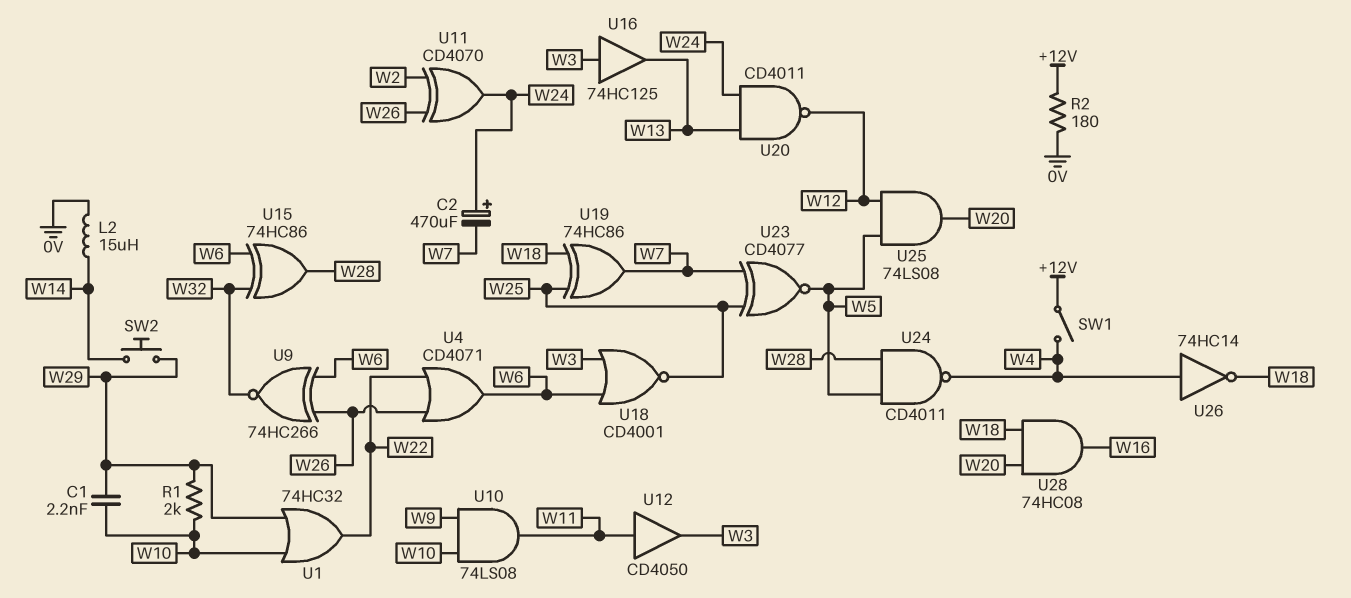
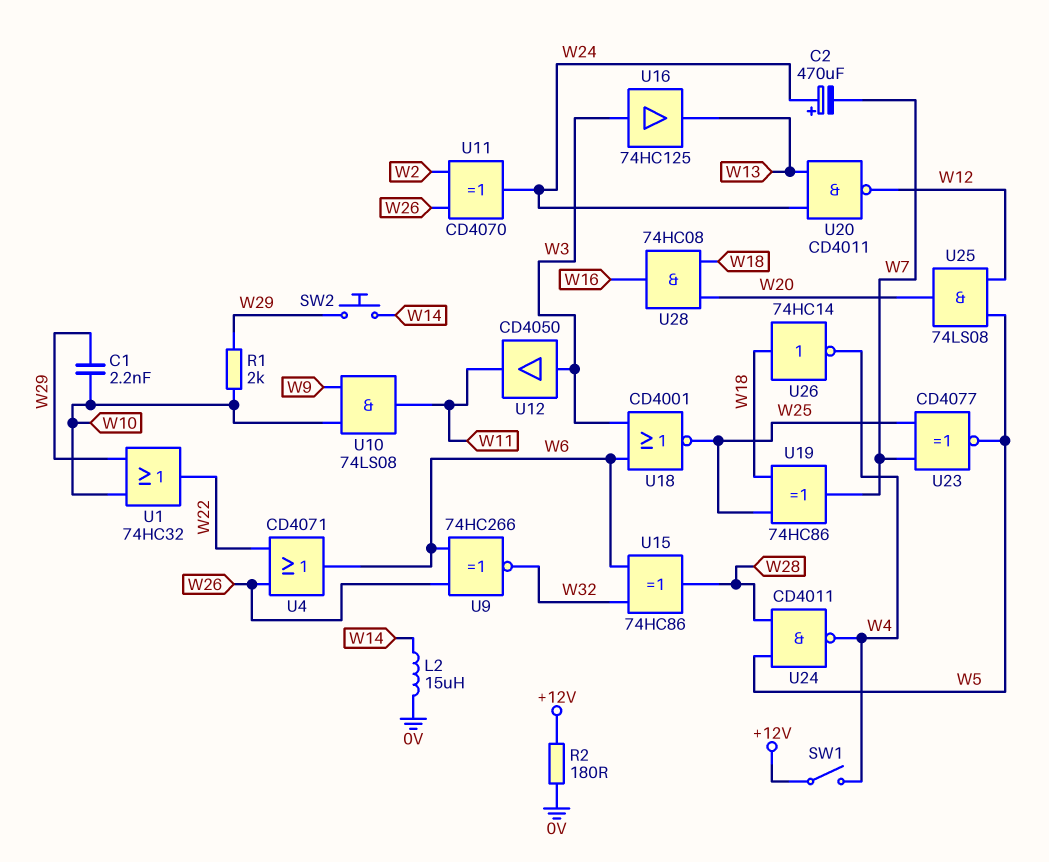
U12: buffer CD4050 (in W11, out W3) -> buffer CD4050 (in W3, out W11)
U26: NOT 74HC14 (in W4, out W18) -> NOT 74HC14 (in W18, out W4)

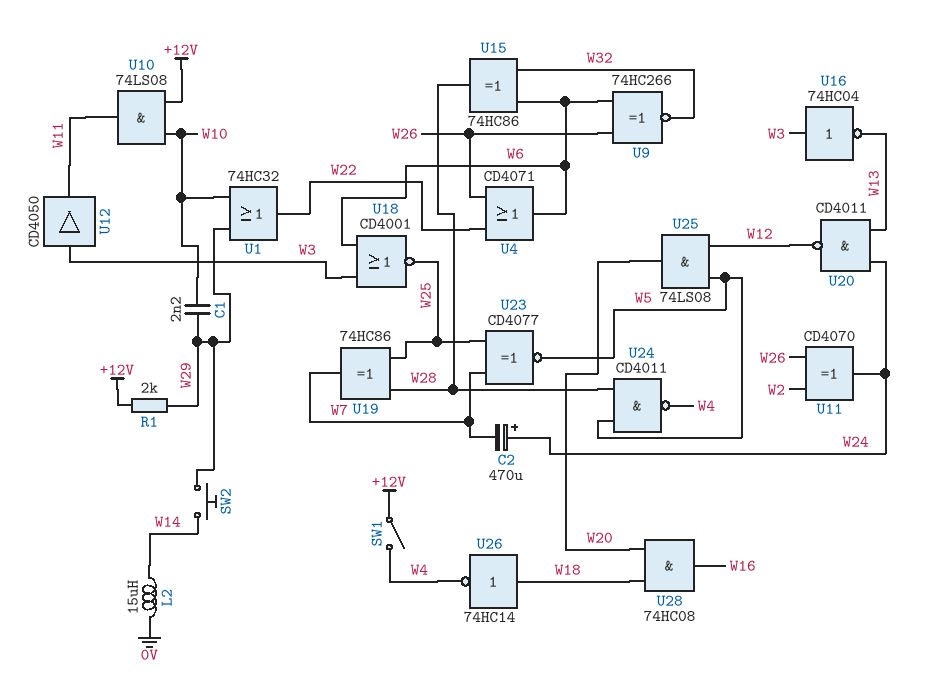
R1: 2k (W10, W29) -> 2k (+12V, W29)
R2: 180 (+12V, 0V) -> none
U10: AND 74LS08 (in W9, in W10, out W11) -> AND 74LS08 (in +12V, in W10, out W11)
U16: buffer 74HC125 (in W3, out W13) -> NOT 74HC04 (in W3, out W13)
U19: XOR 74HC86 (in W18, in W25, out W7) -> XOR 74HC86 (in W25, in W28, out W7)

